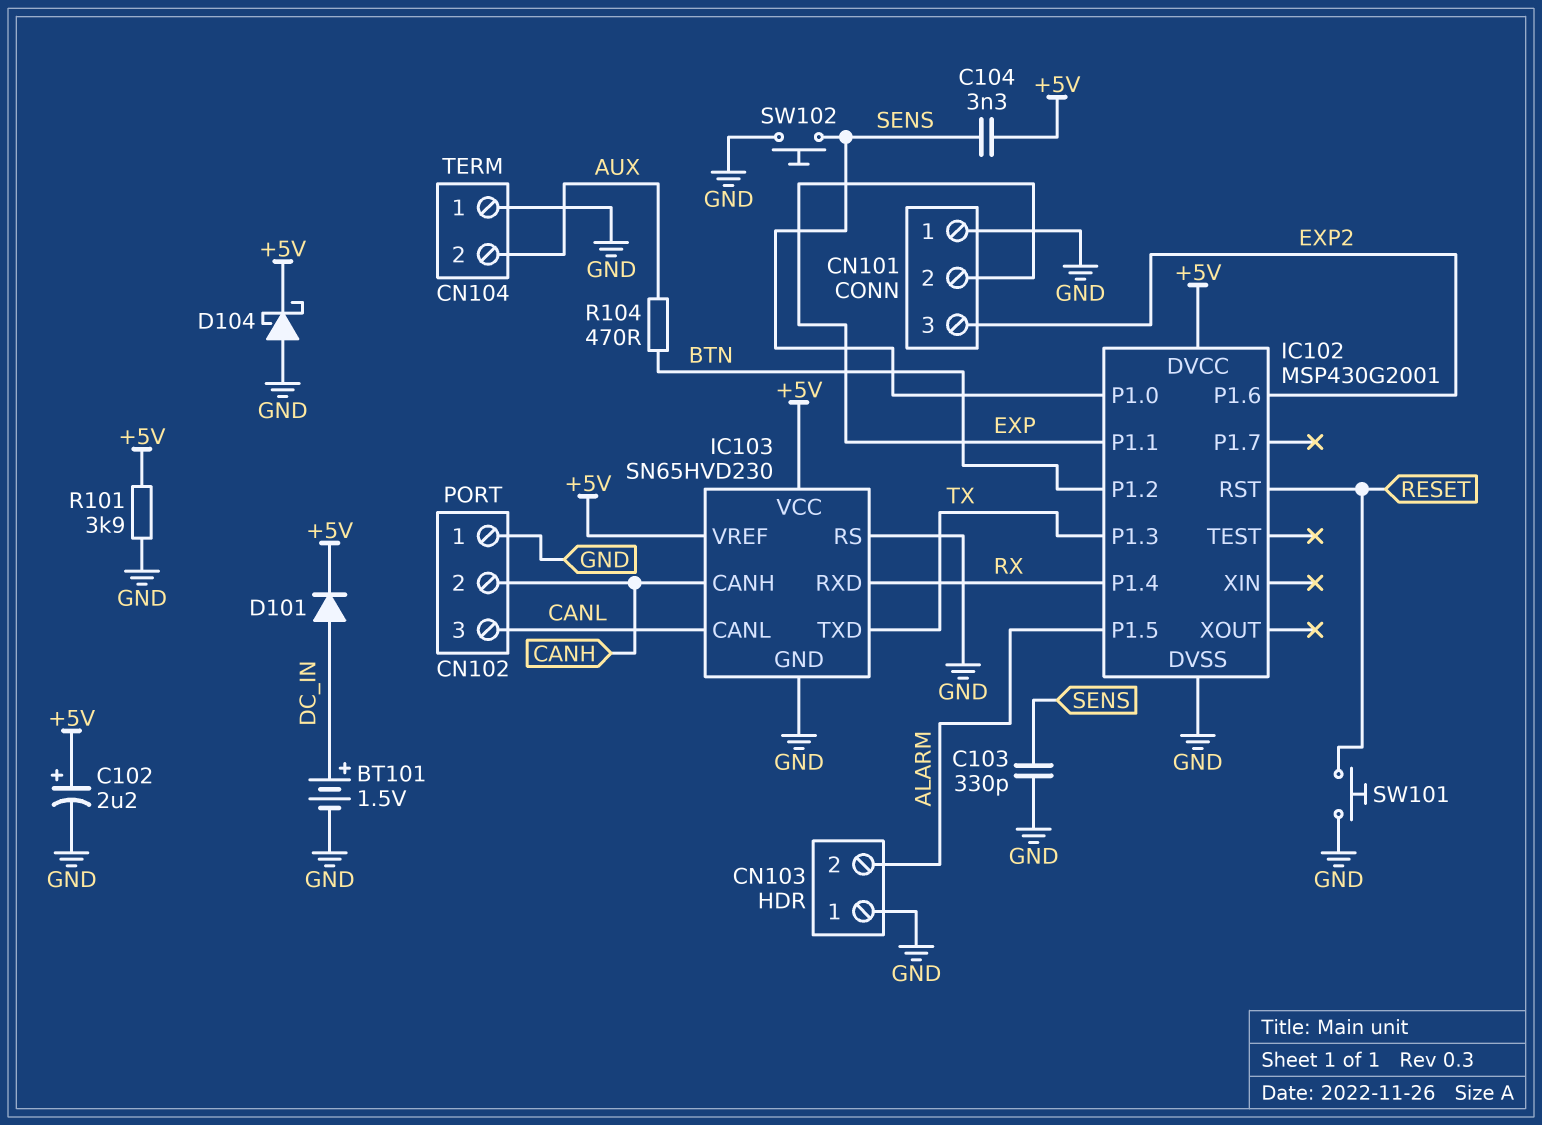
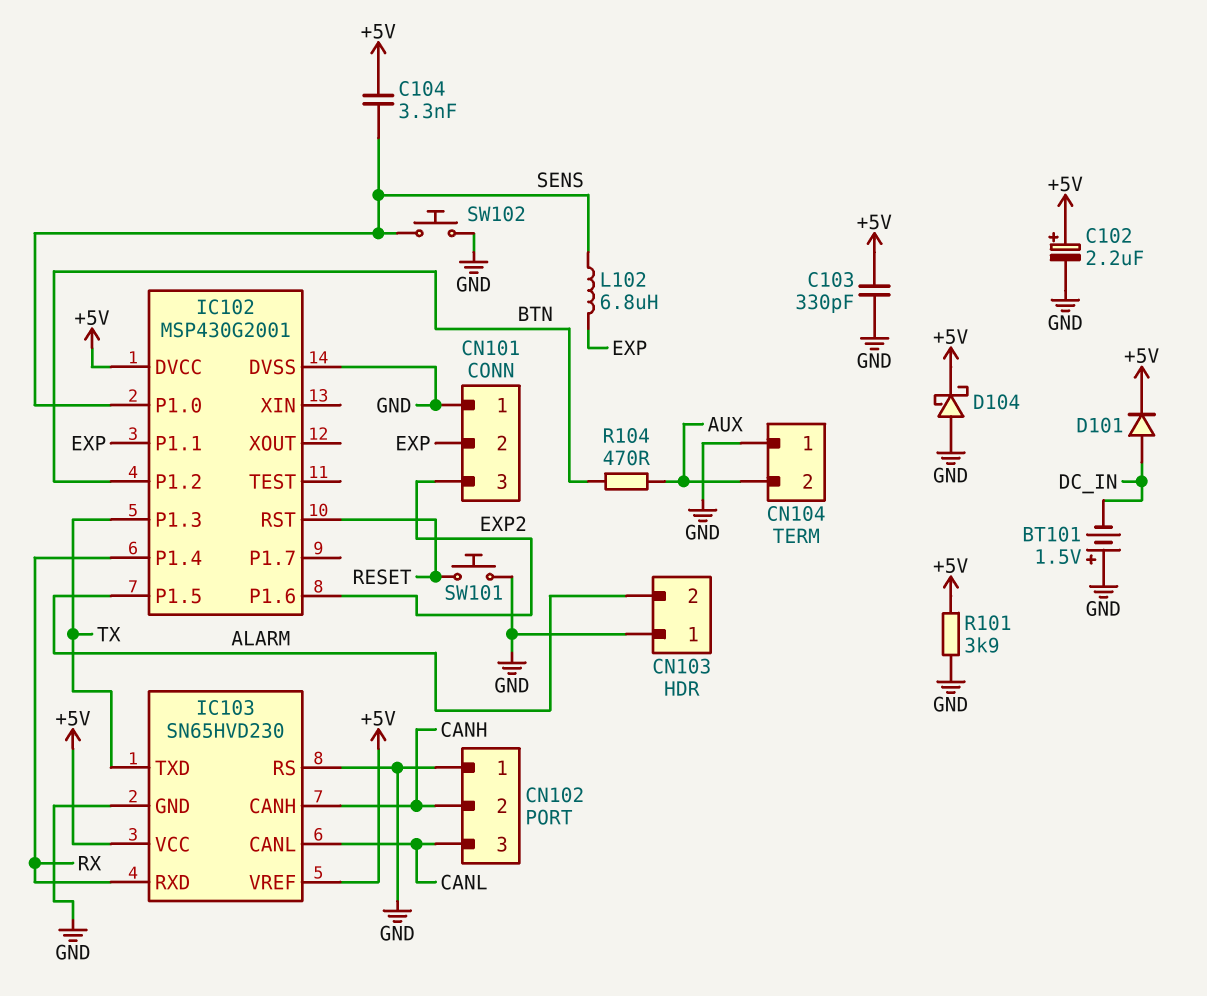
BT101: 1.5V (plus DC_IN, minus GND) -> 1.5V (plus GND, minus DC_IN)
C103: 330pF (GND, SENS) -> 330pF (+5V, GND)
L102: none -> 6.8uH (EXP, SENS)

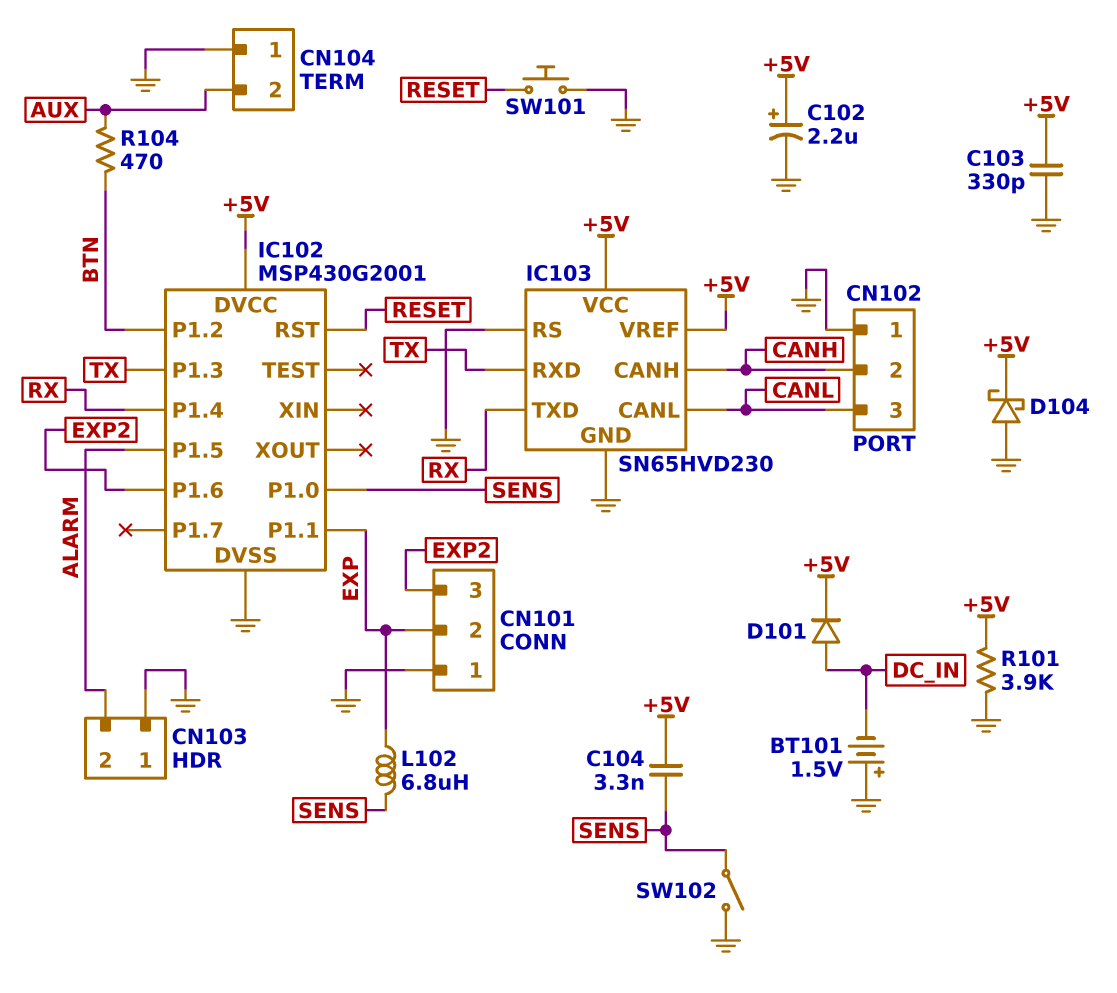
IC103 pin RXD: RX -> TX
IC103 pin TXD: TX -> RX
SW102: button (GND, SENS) -> switch (GND, SENS)

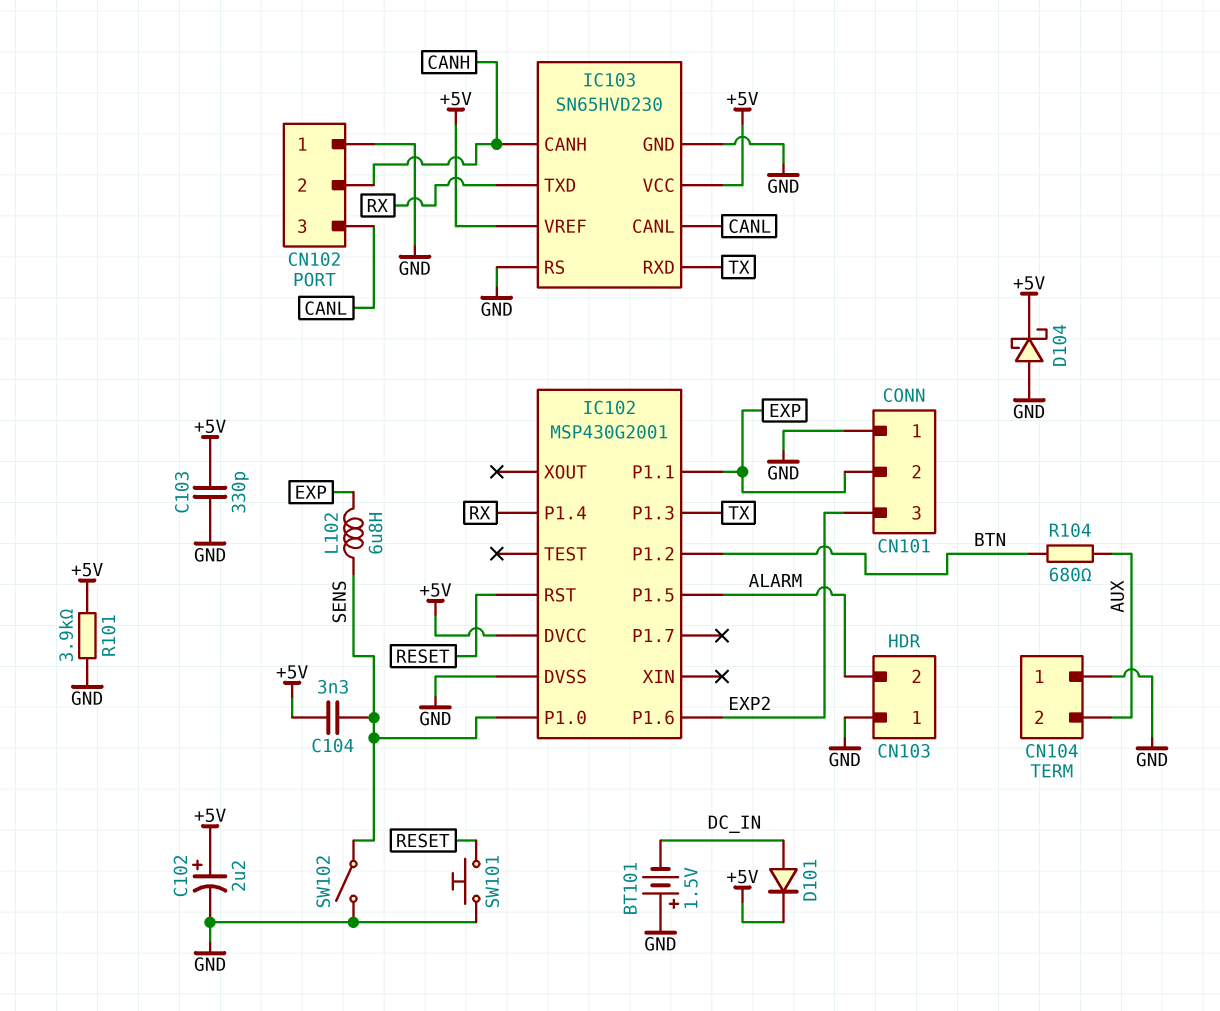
R104: 470 (AUX, BTN) -> 680 (AUX, BTN)

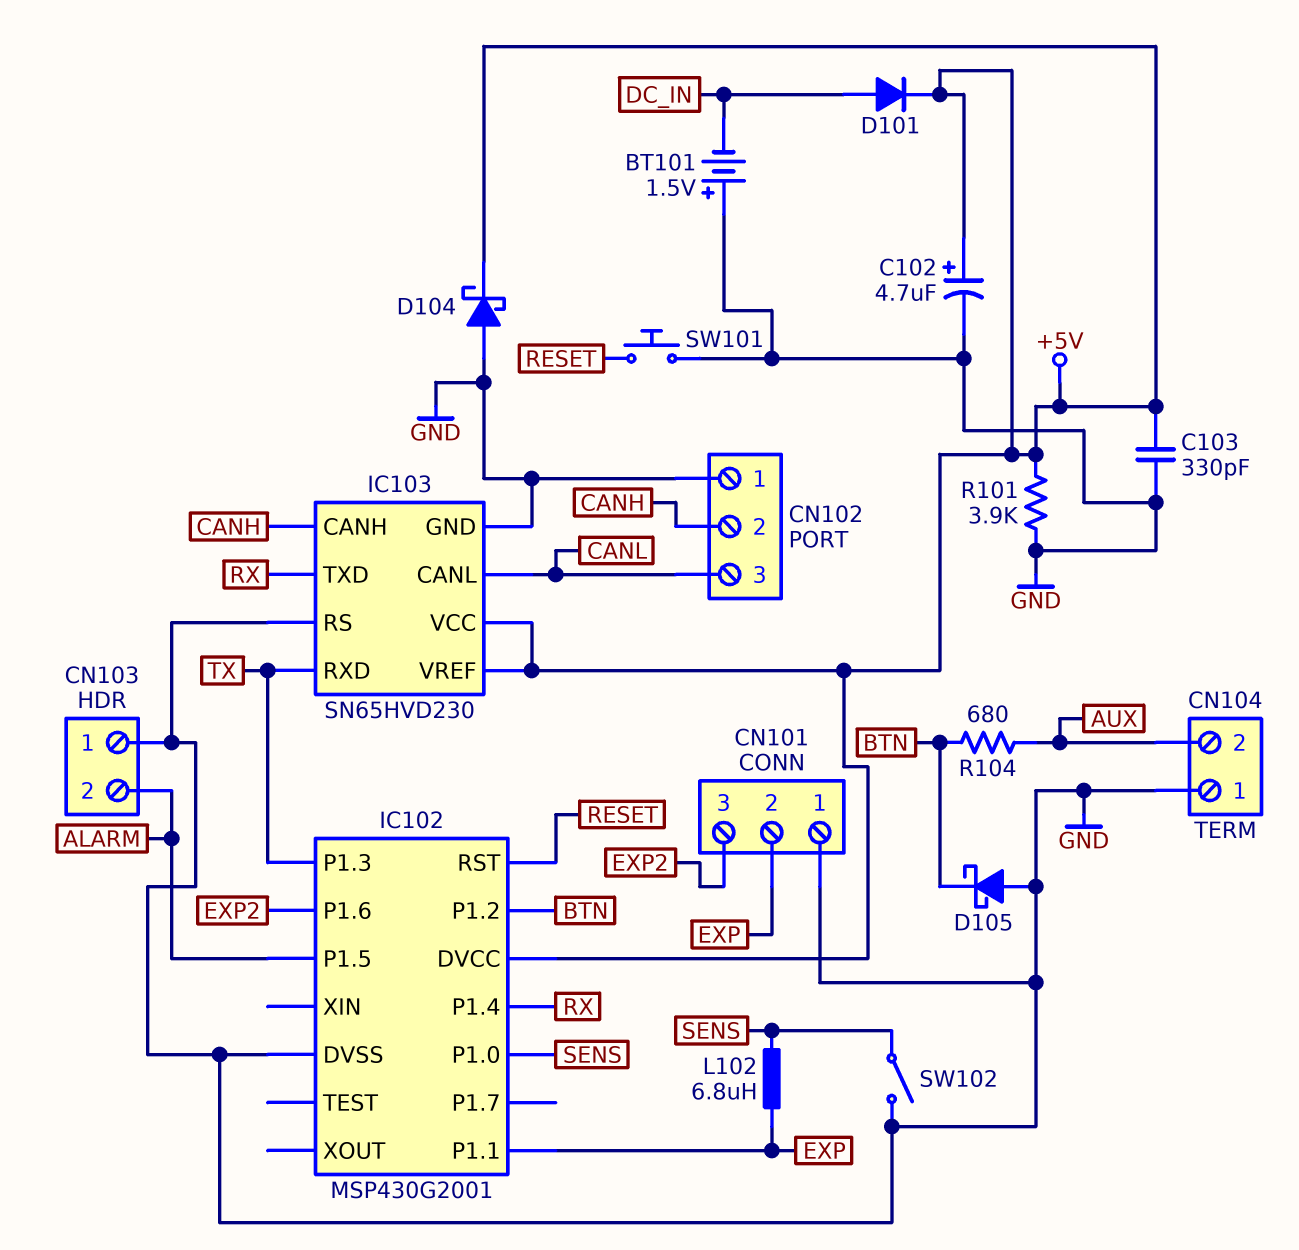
C102: 2.2uF (plus +5V, minus GND) -> 4.7uF (plus +5V, minus GND)
C104: 3.3nF (+5V, SENS) -> none
D105: none -> schottky (A GND, K BTN)

